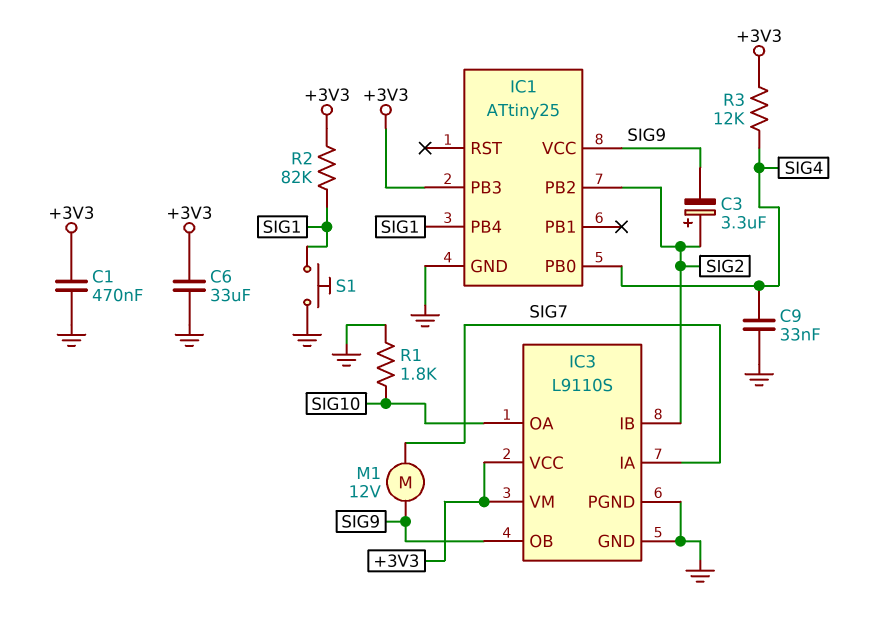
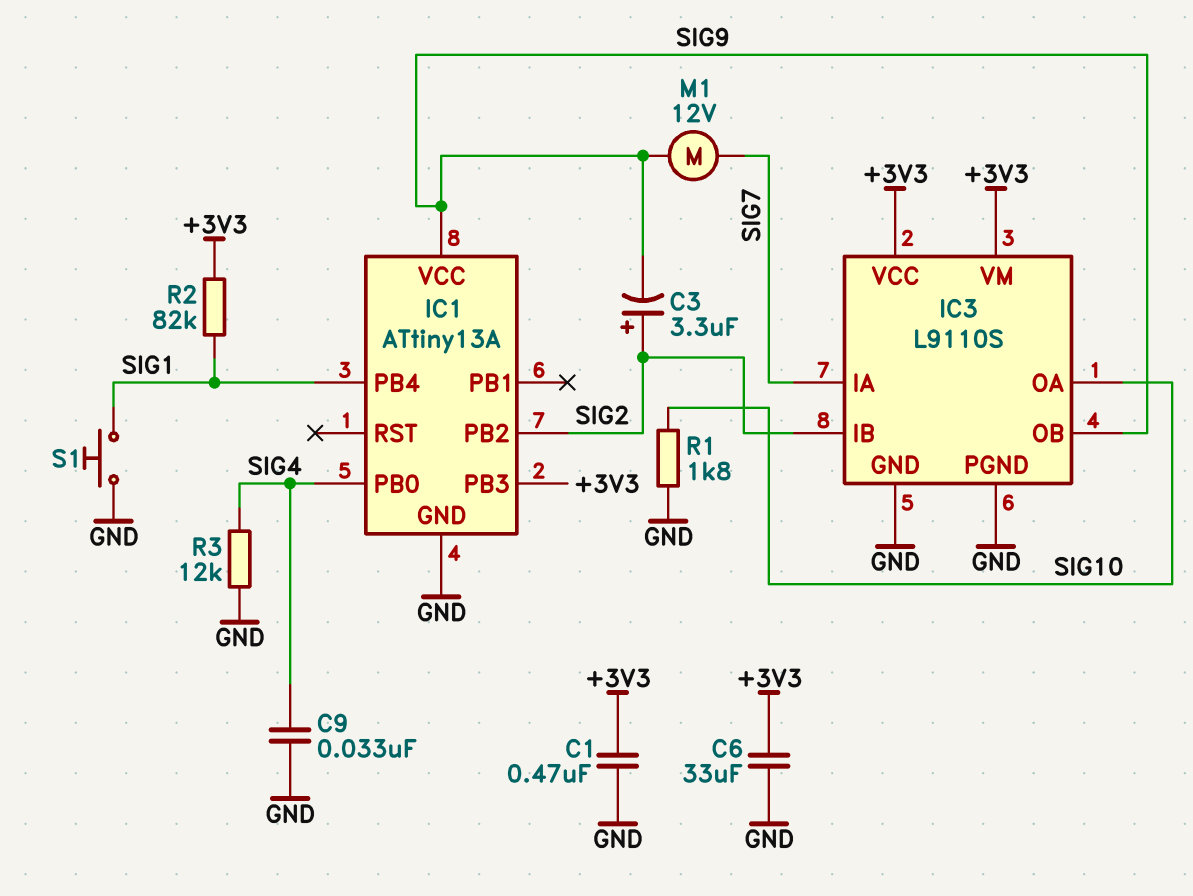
IC1: ATtiny25 -> ATtiny13A
R3: 12k (+3V3, SIG4) -> 12k (GND, SIG4)

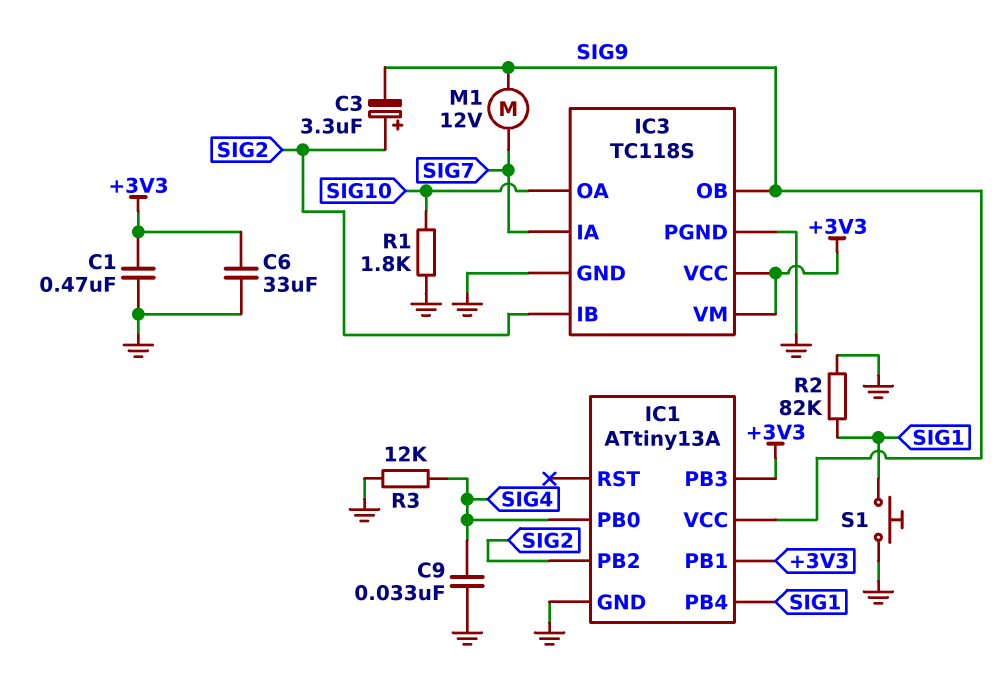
IC1 pin PB1: none -> +3V3
IC3: L9110S -> TC118S
R2: 82k (+3V3, SIG1) -> 82k (GND, SIG1)

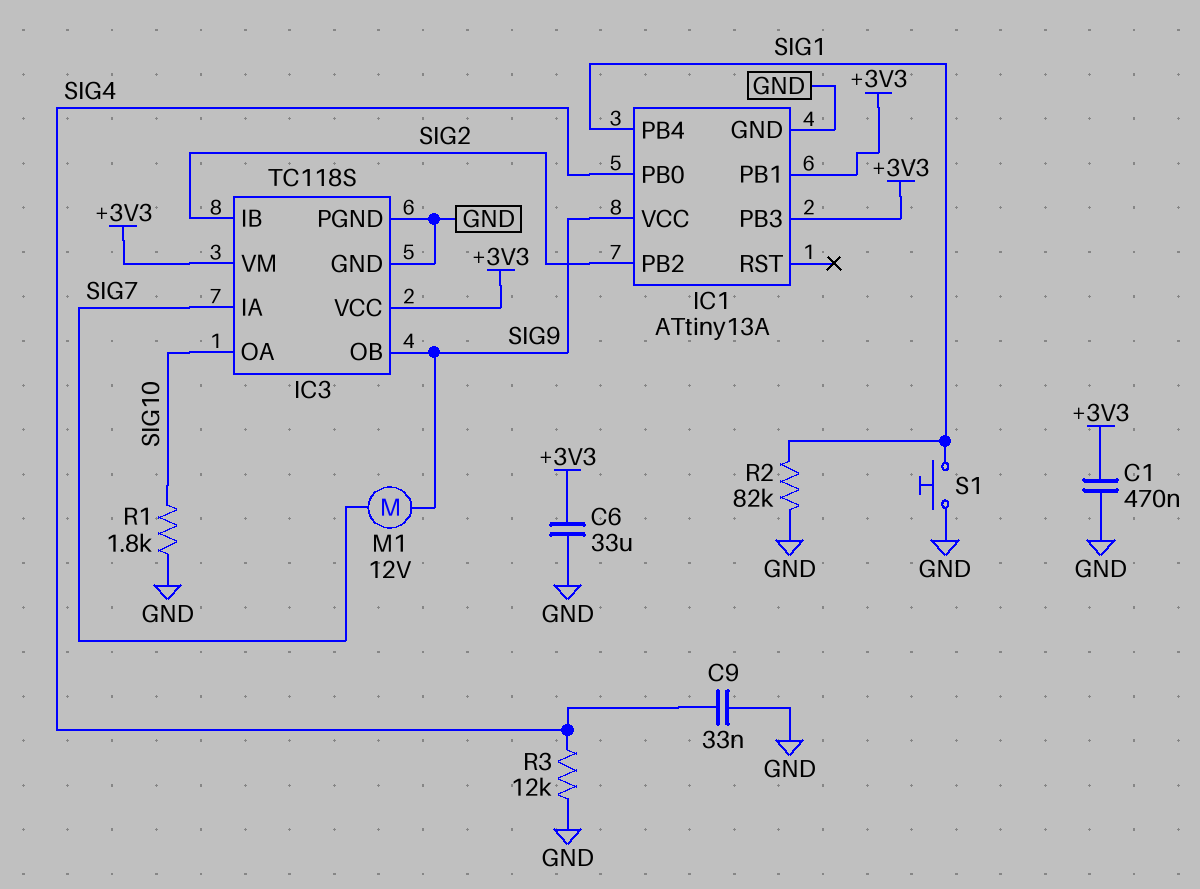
C3: 3.3uF (plus SIG2, minus SIG9) -> none

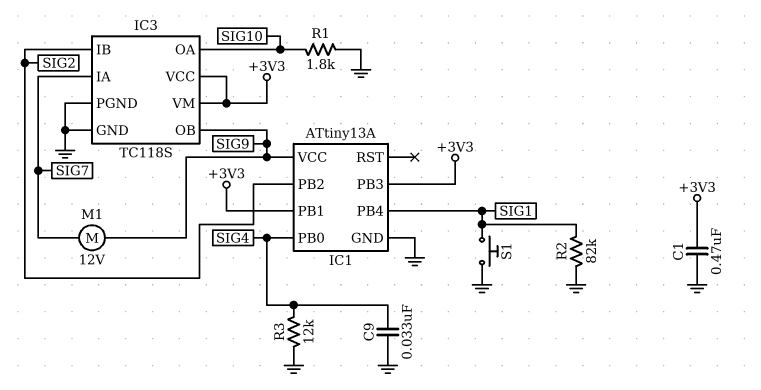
C6: 33uF (+3V3, GND) -> none

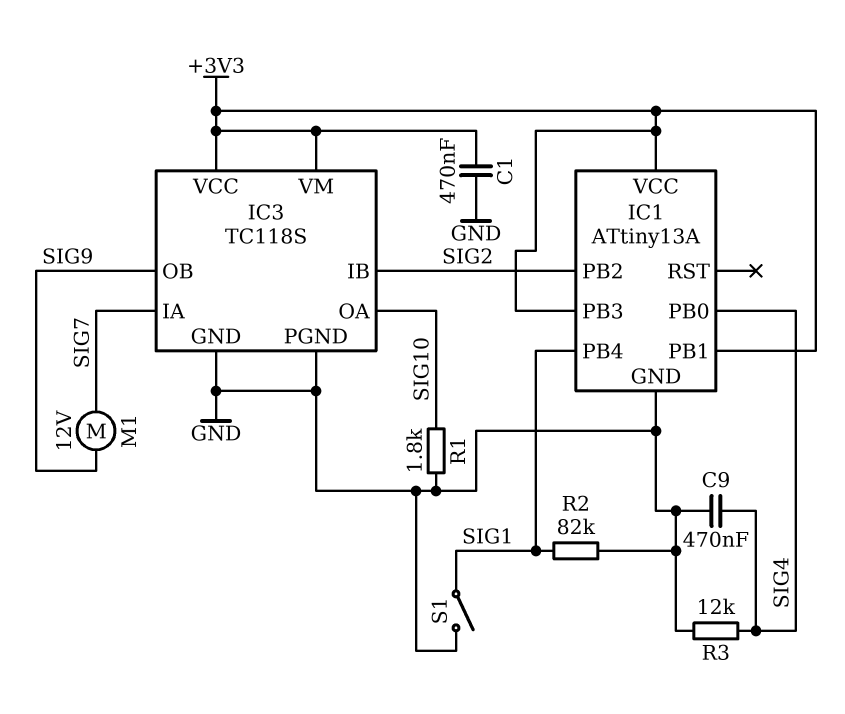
C9: 33nF (GND, SIG4) -> 470nF (GND, SIG4)
IC1 pin VCC: SIG9 -> +3V3
S1: button (GND, SIG1) -> switch (GND, SIG1)

